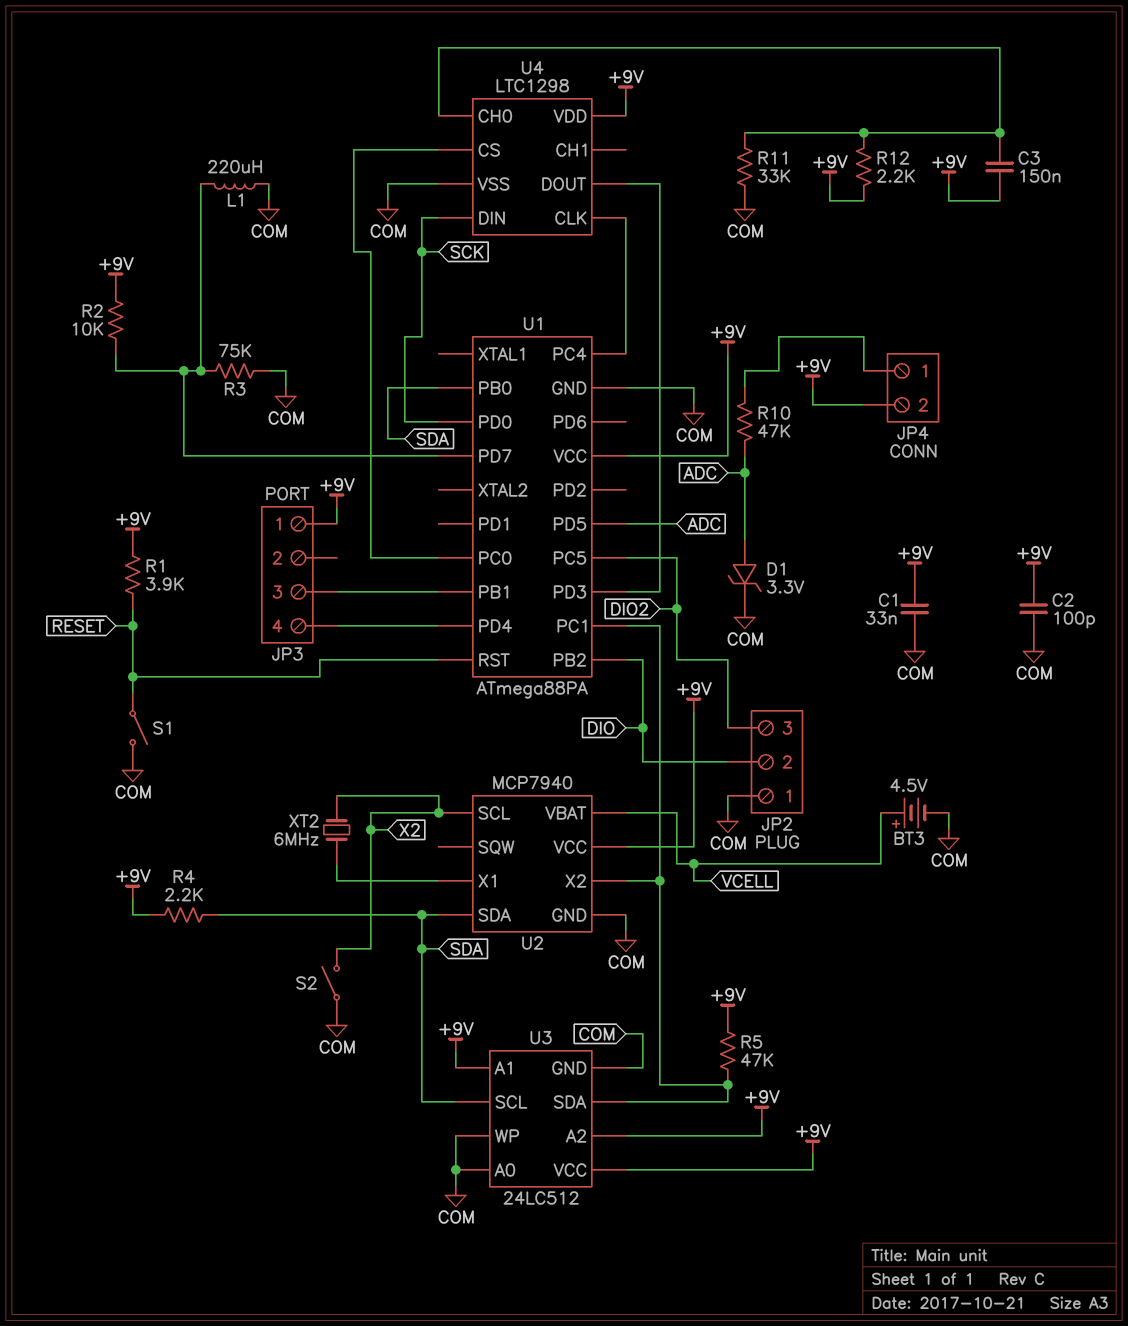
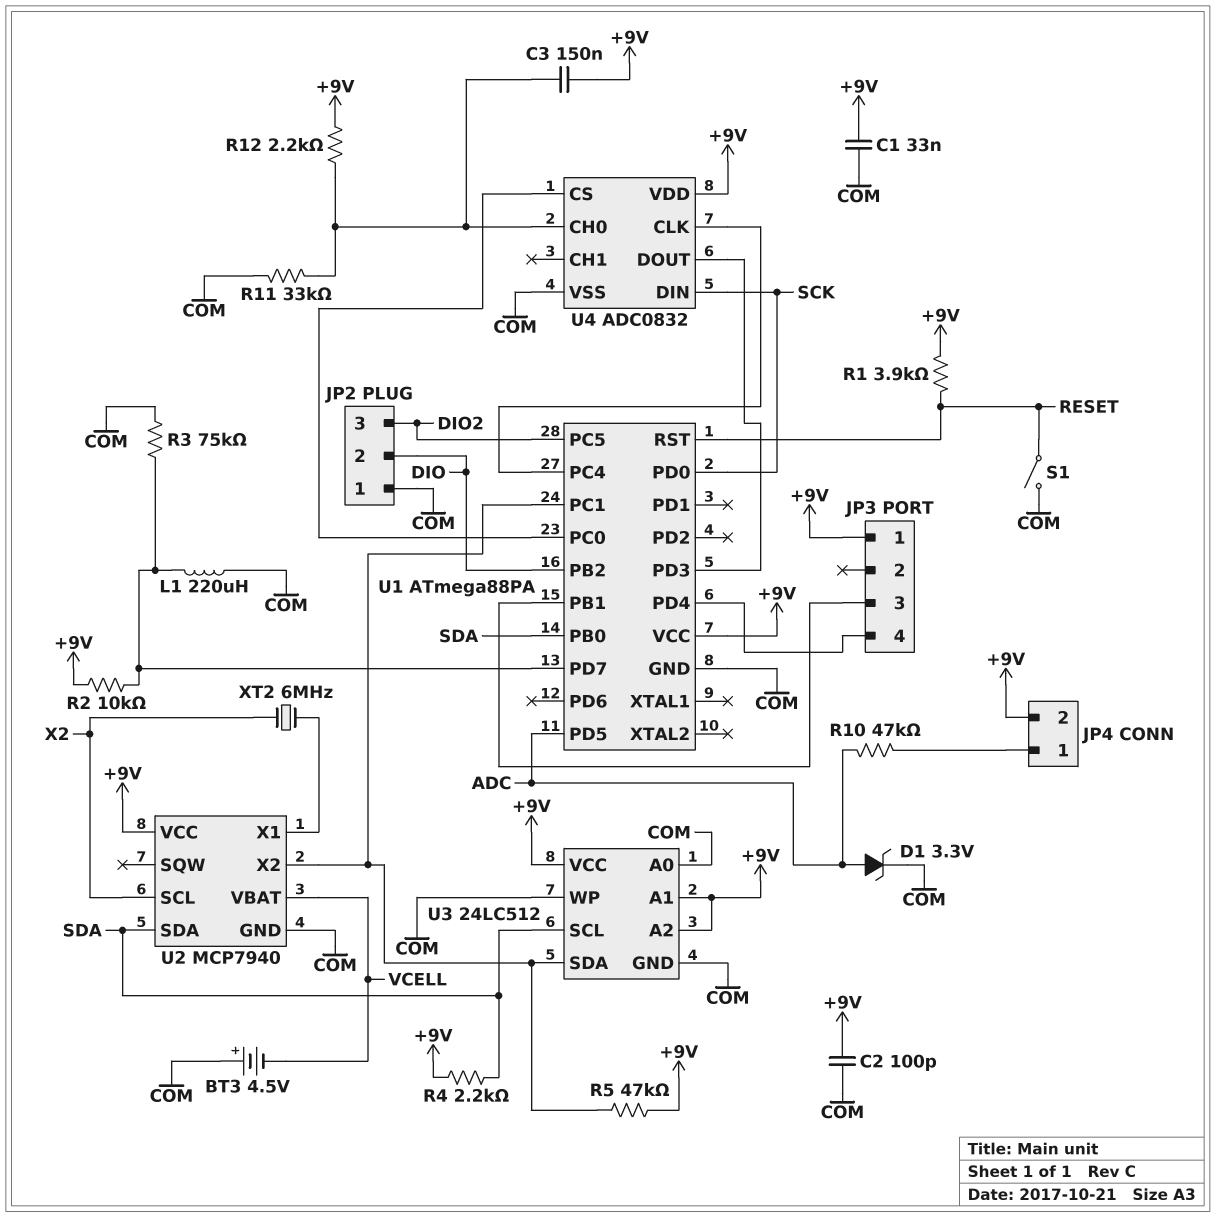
BT3: 4.5V (plus VCELL, minus COM) -> 4.5V (plus COM, minus VCELL)
S2: switch (COM, X2) -> none
U4: LTC1298 -> ADC0832

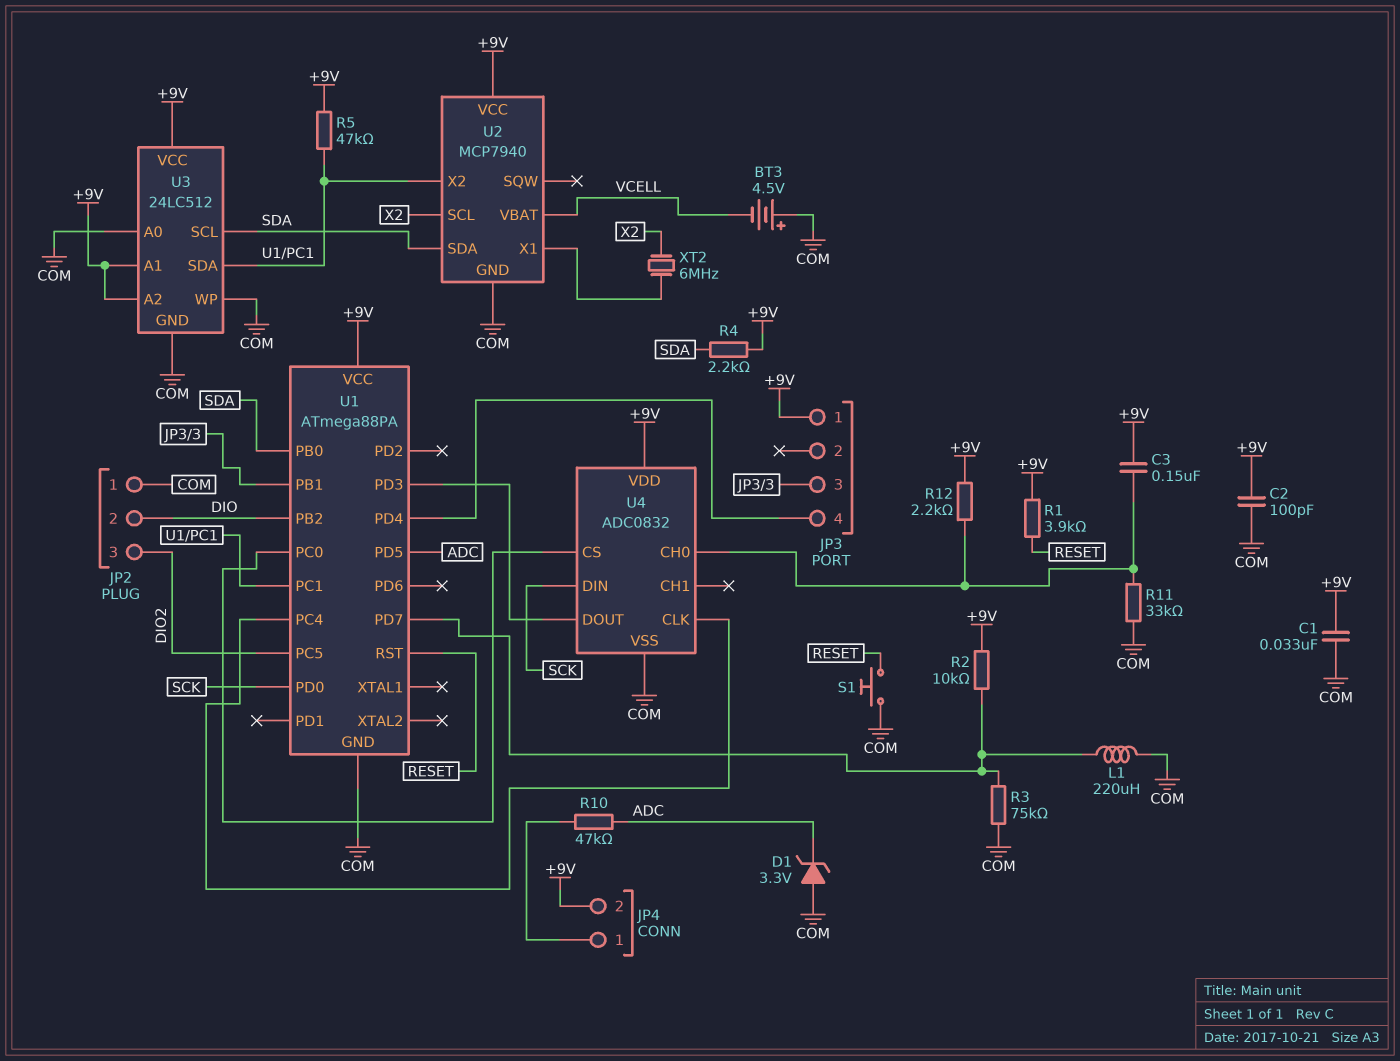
D1: zener 3.3V (A ADC, K COM) -> zener 3.3V (A COM, K ADC)
S1: switch (COM, RESET) -> button (COM, RESET)

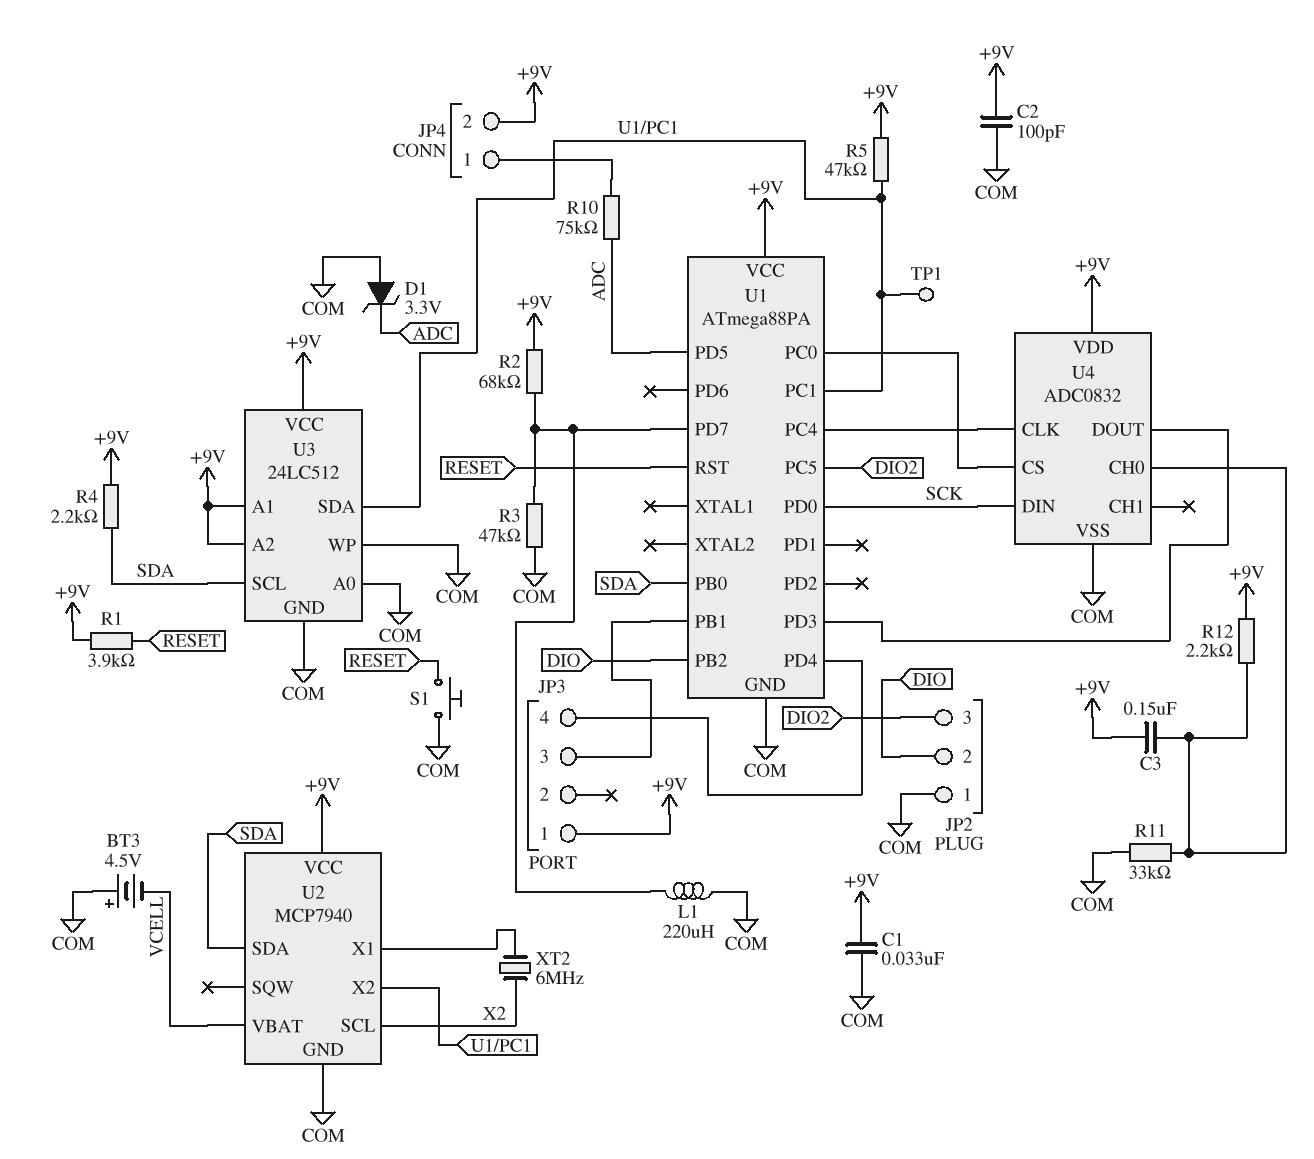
R2: 10k (+9V, U1/PD7) -> 68k (+9V, U1/PD7)
R3: 75k (COM, U1/PD7) -> 47k (COM, U1/PD7)
R10: 47k (ADC, JP4/1) -> 75k (ADC, JP4/1)
TP1: none -> test point (U1/PC1)

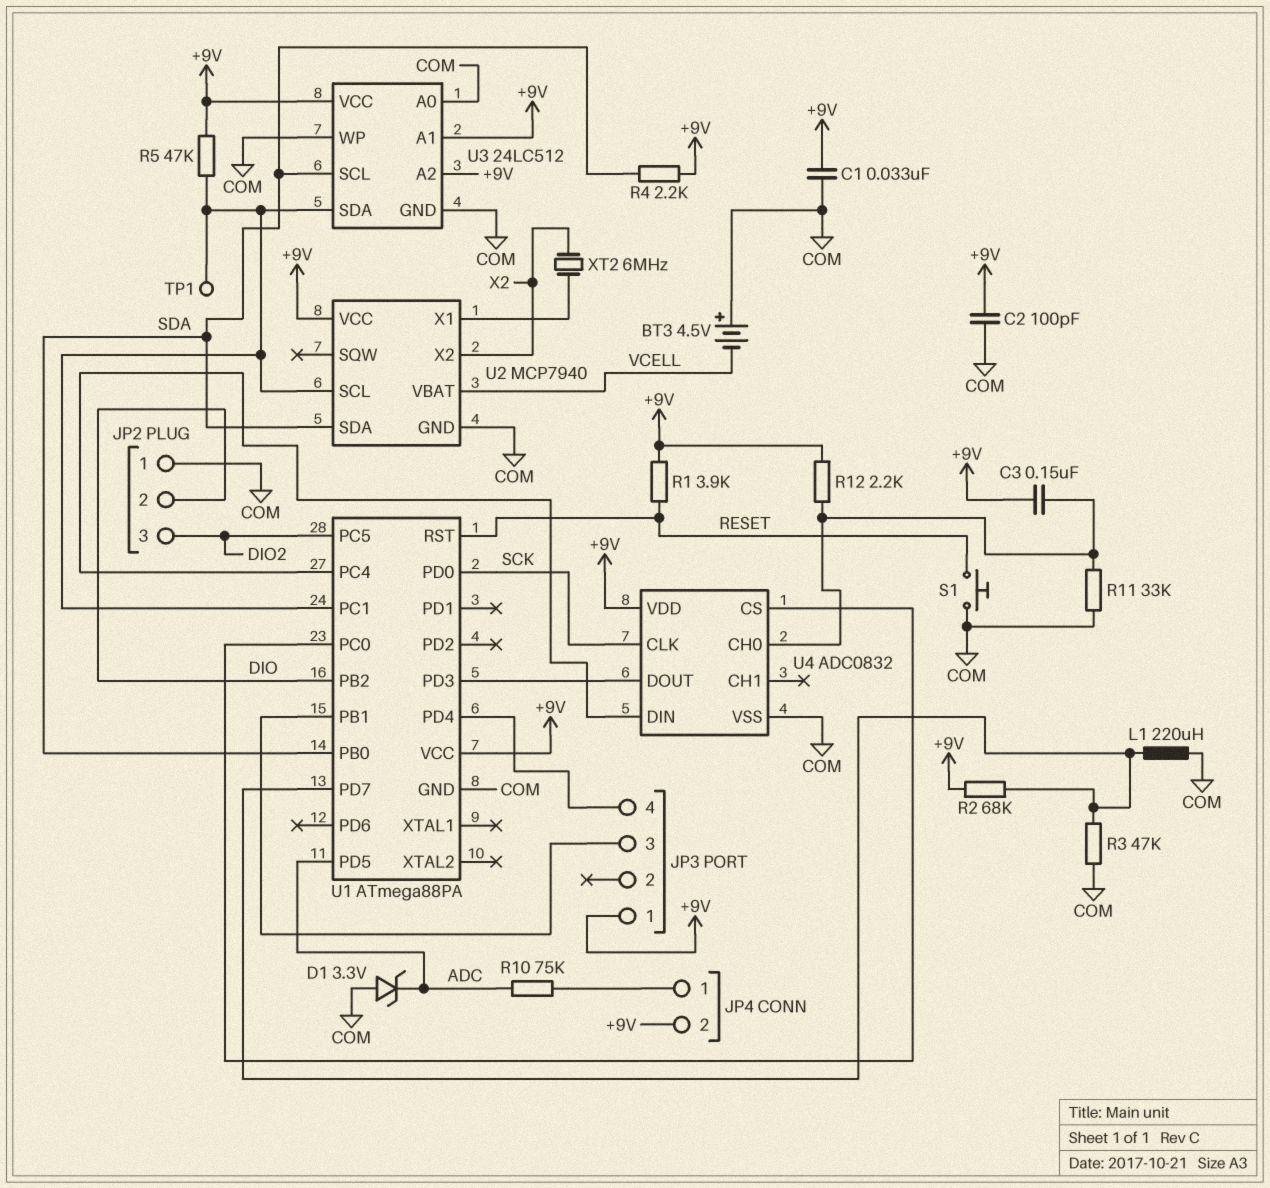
U2 pin SCL: X2 -> U1/PC1
U2 pin X2: U1/PC1 -> X2
U4 pin CLK: U1/PC4 -> SCK
U4 pin DIN: SCK -> U1/PC4

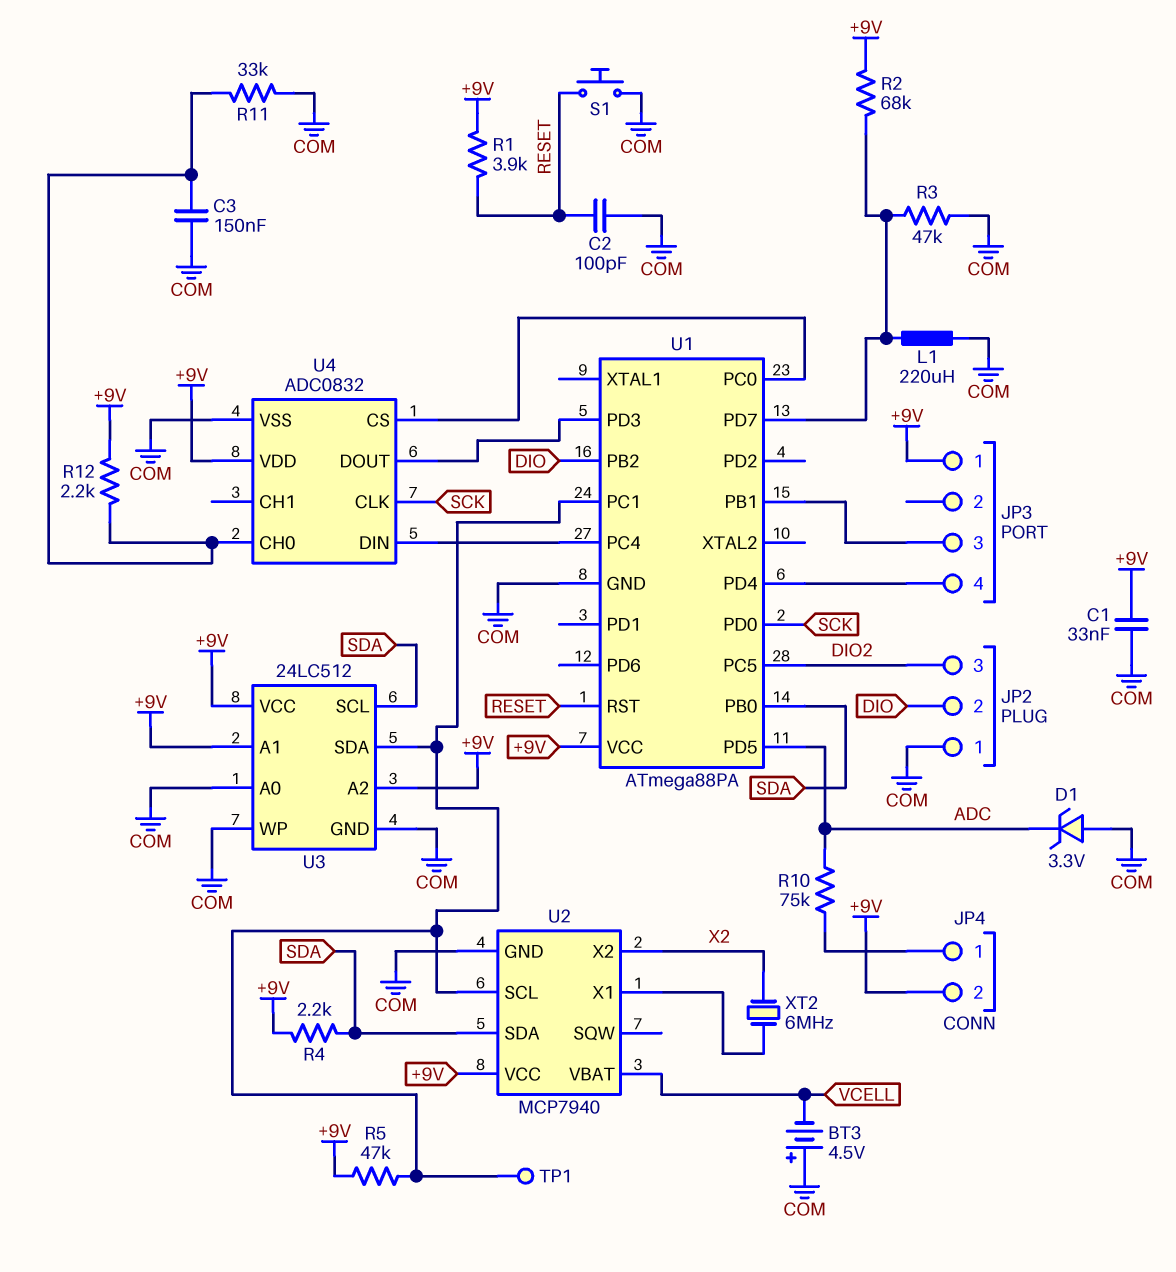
C2: 100pF (+9V, COM) -> 100pF (COM, RESET)
C3: 150nF (+9V, U4/CH0) -> 150nF (COM, U4/CH0)

